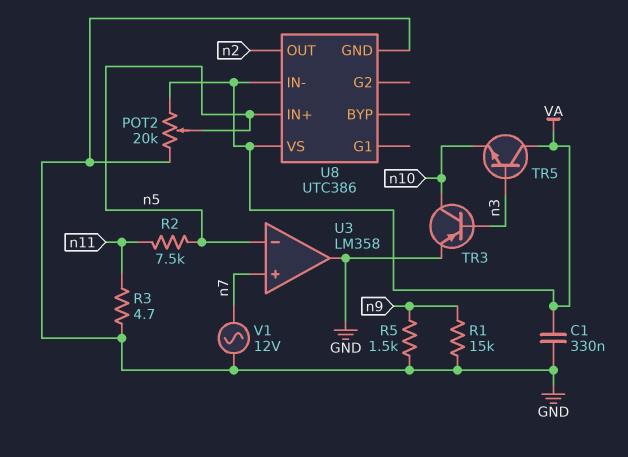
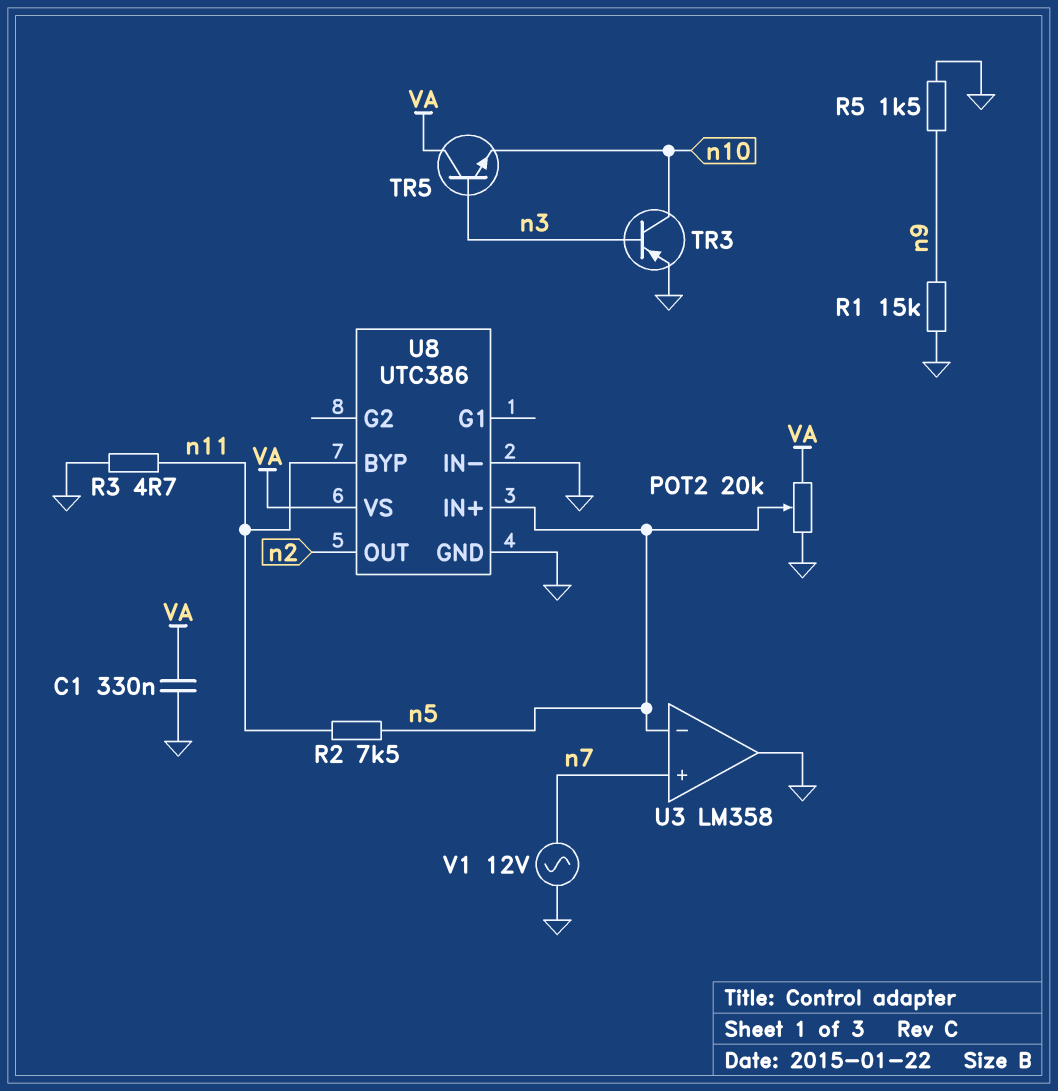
U8 pin BYP: none -> n11
U8 pin IN-: VA -> GND

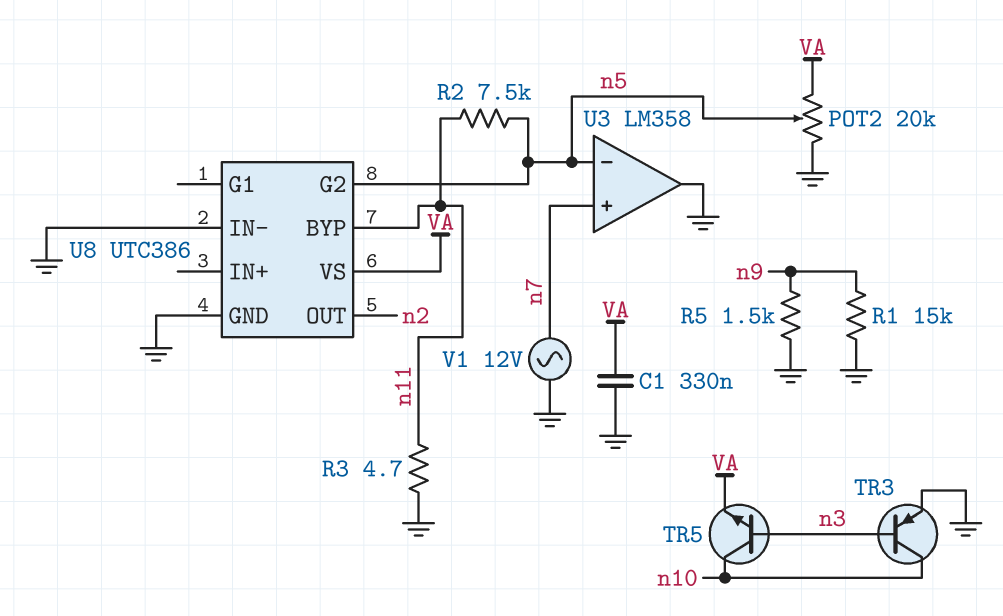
TR5: NPN (B n3, C VA, E n10) -> NPN (B n3, C n10, E VA)
U8 pin G2: none -> n5
U8 pin IN+: n5 -> none

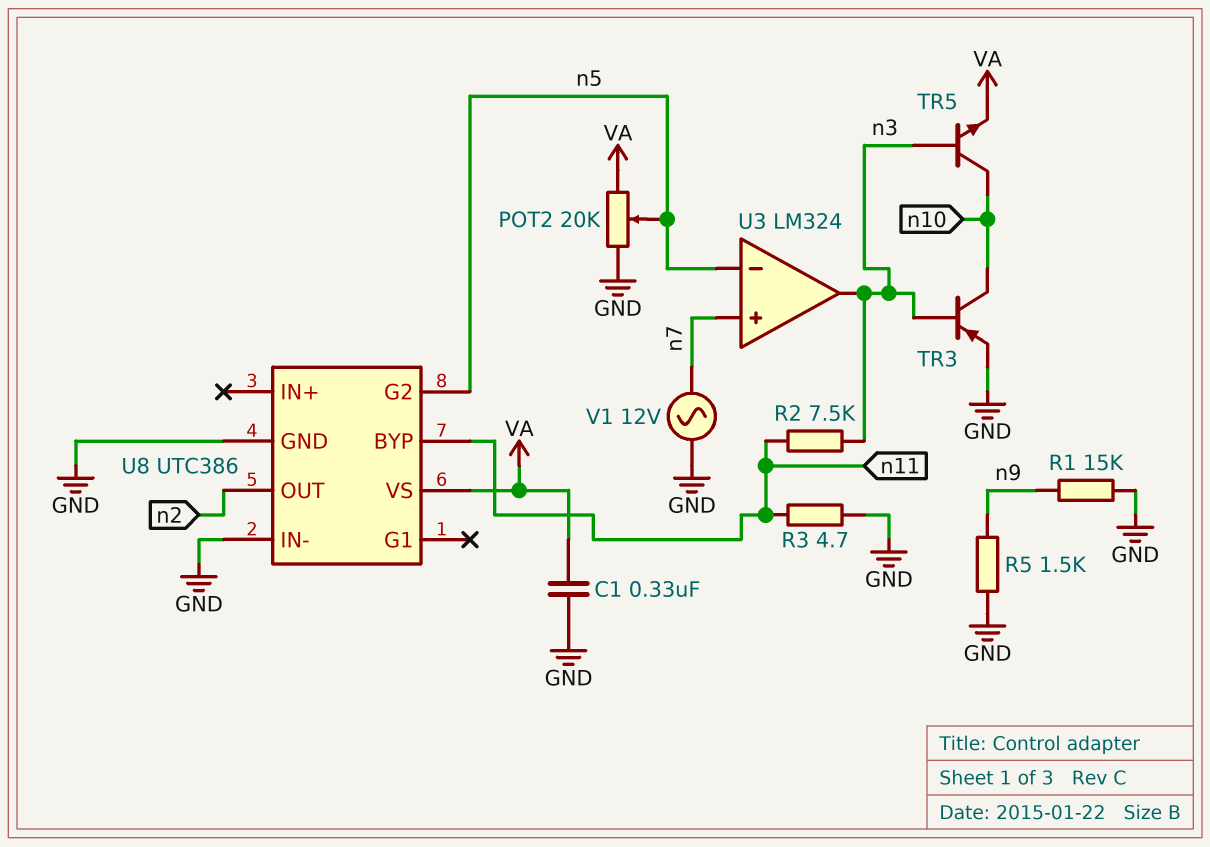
R2: 7.5k (n5, n11) -> 7.5k (n3, n11)
U3: LM358 -> LM324
U3 pin out: GND -> n3

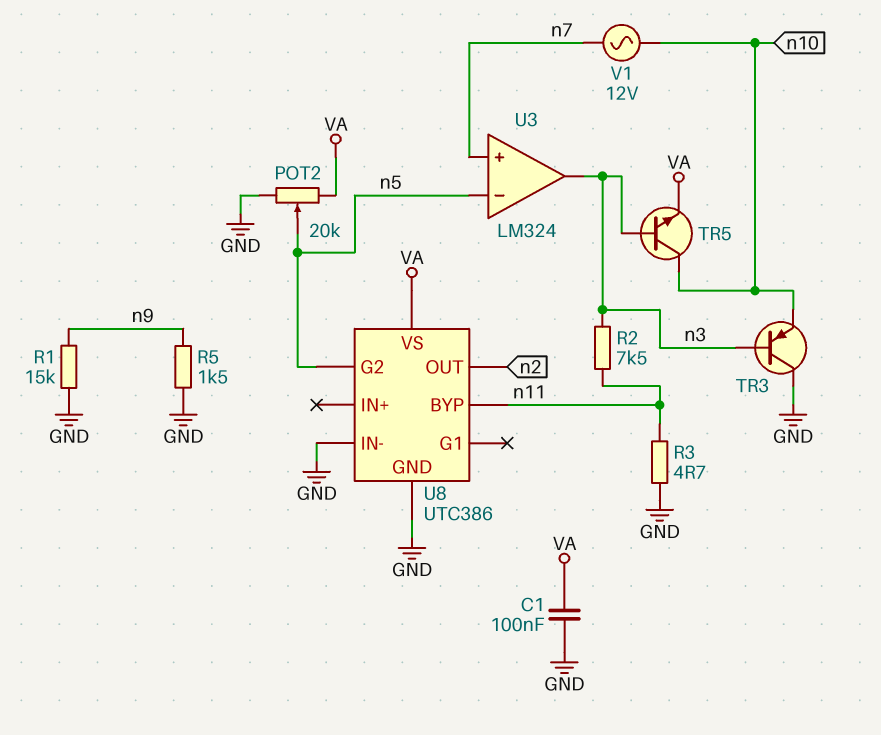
C1: 330nF (GND, VA) -> 100nF (GND, VA)
TR3: PNP (B n3, C n10, E GND) -> PNP (B n3, C GND, E n10)
V1: AC 12V (GND, n7) -> AC 12V (n7, n10)

